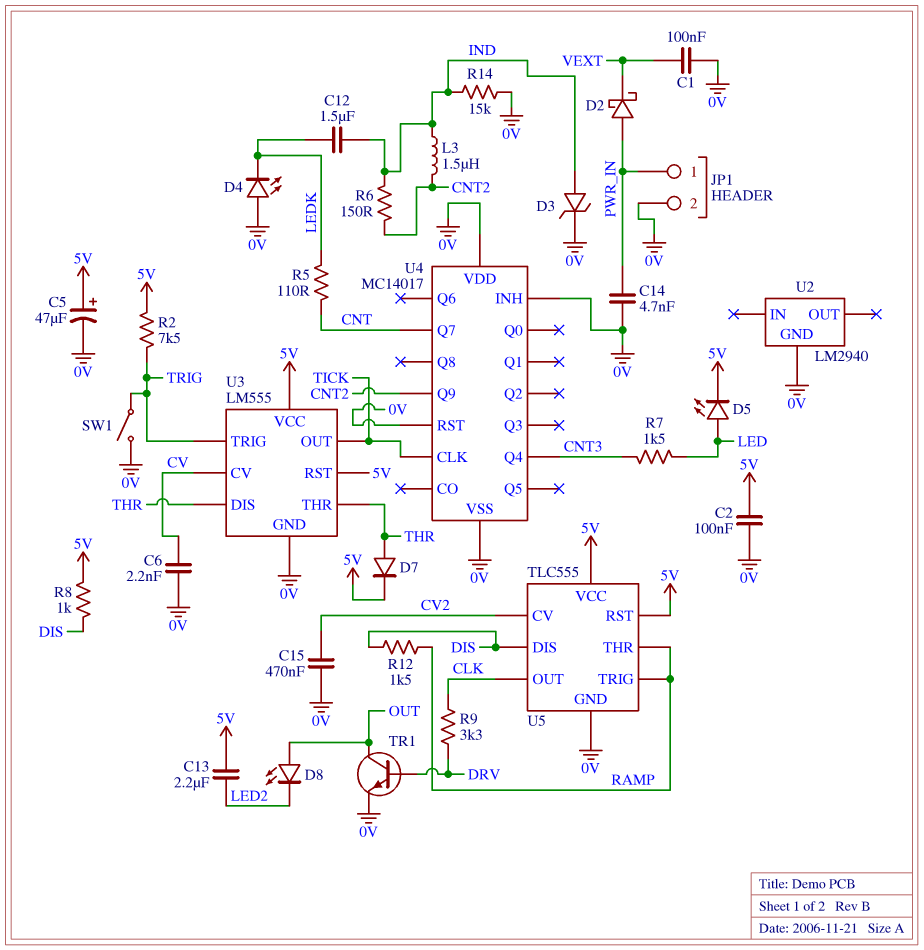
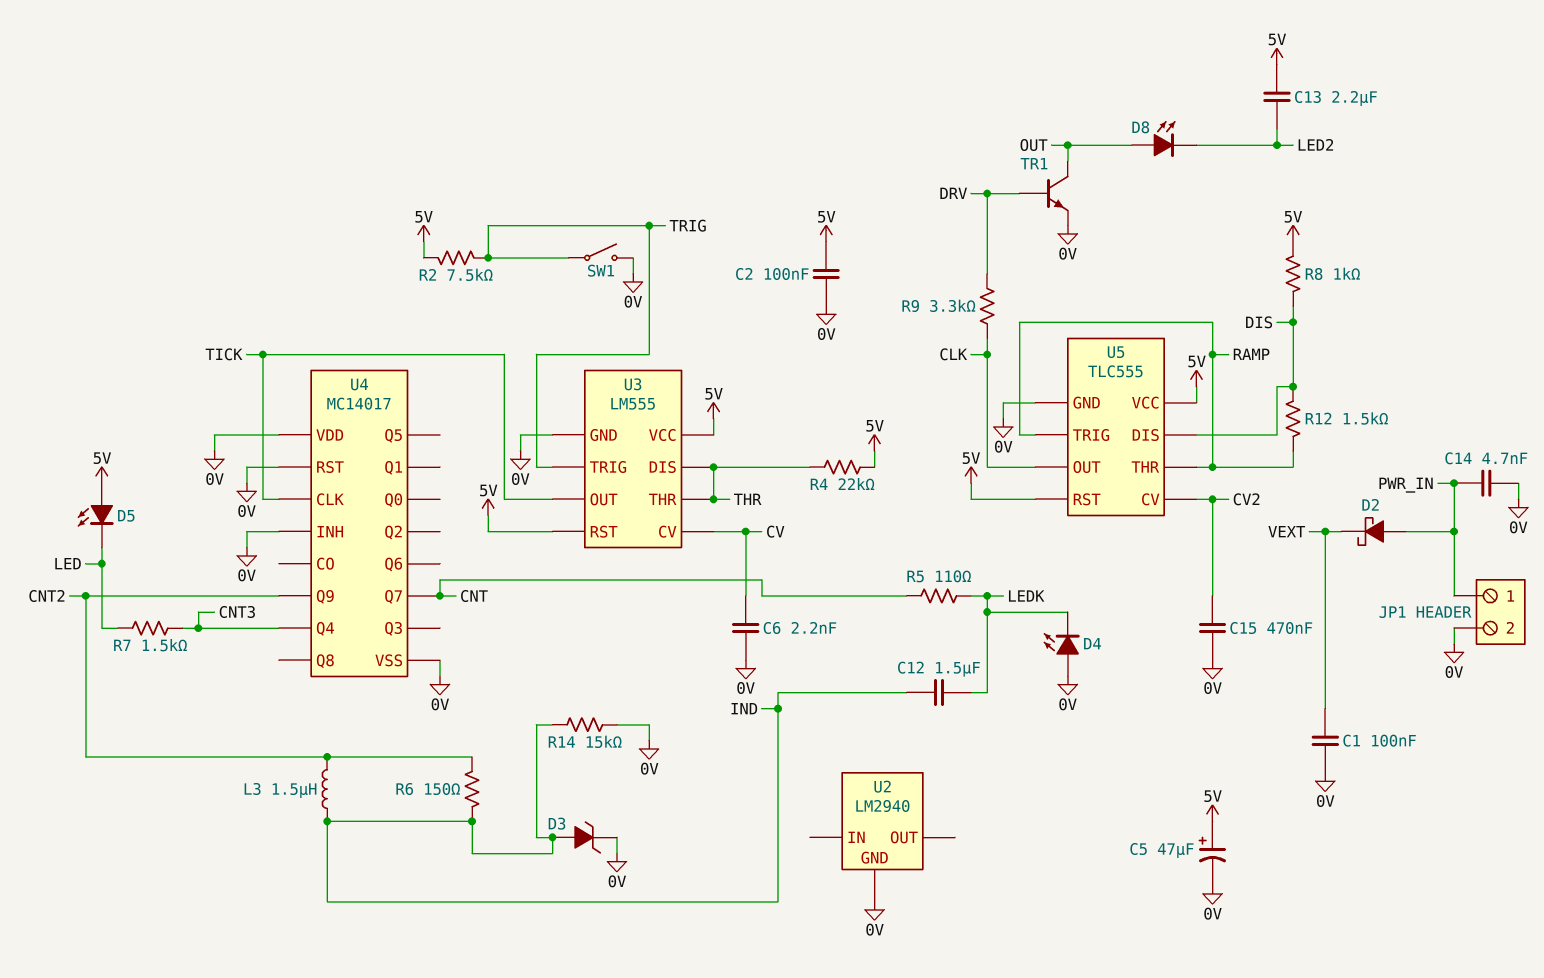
D5: LED (A LED, K 5V) -> LED (A 5V, K LED)
D7: diode (A THR, K 5V) -> none
R4: none -> 22k (5V, THR)

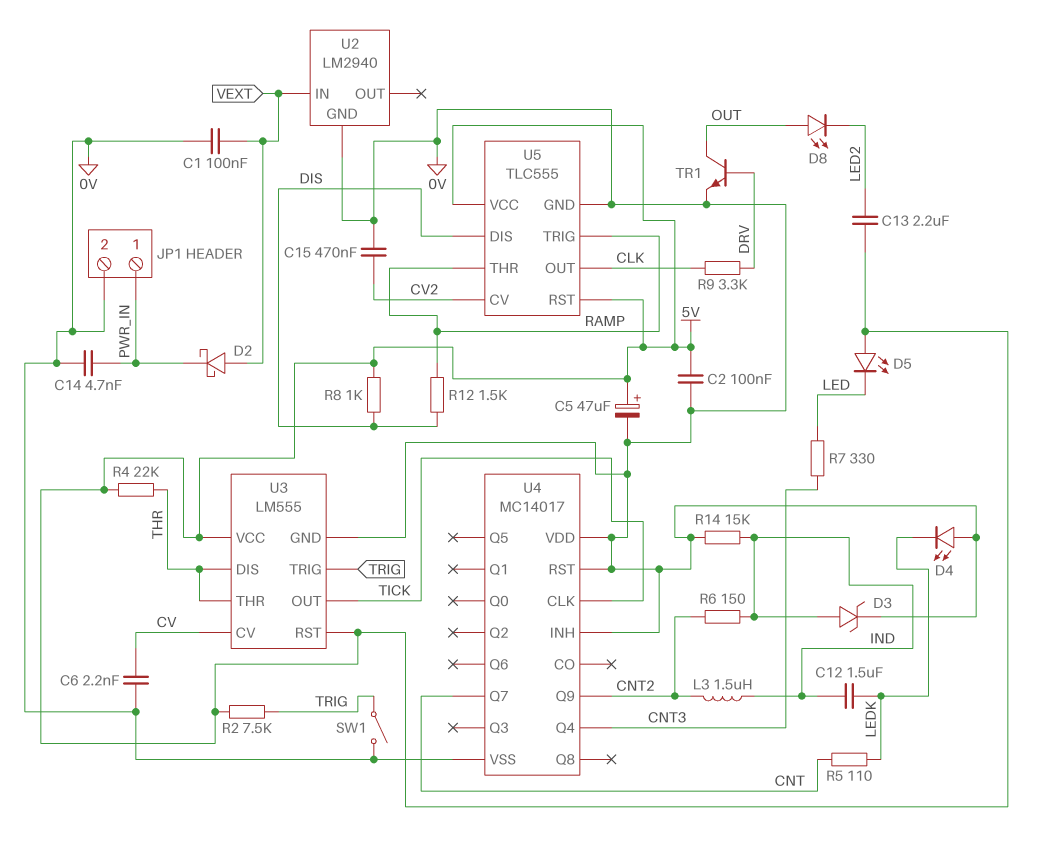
D2: schottky (A PWR_IN, K VEXT) -> schottky (A VEXT, K PWR_IN)
R7: 1.5k (CNT3, LED) -> 330 (CNT3, LED)
U2 pin IN: none -> VEXT

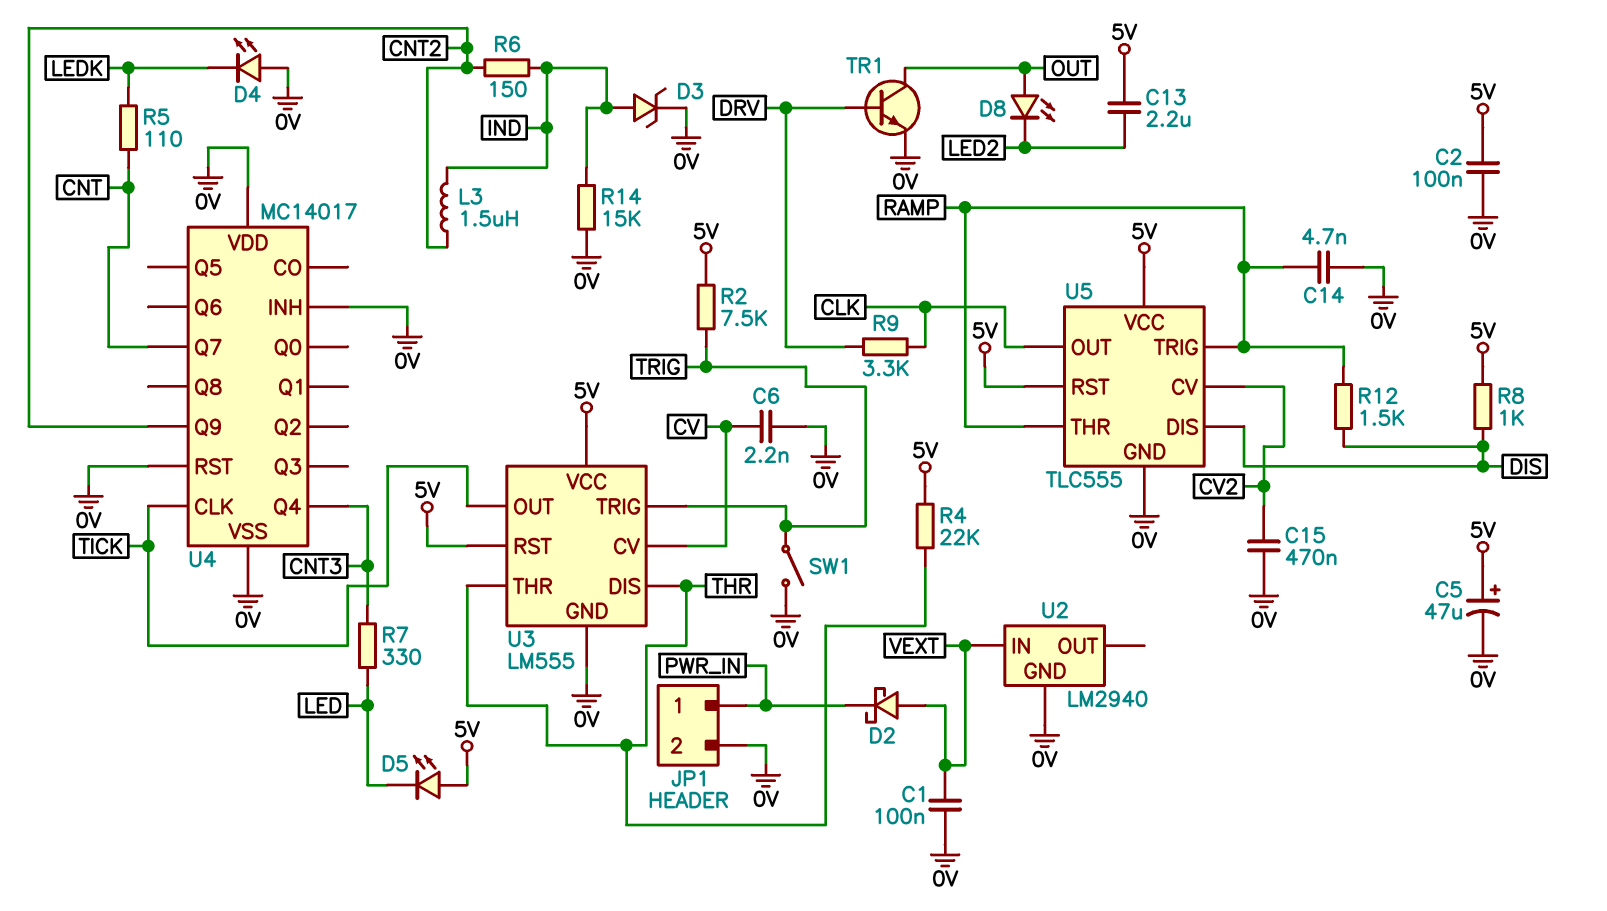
C12: 1.5uF (IND, LEDK) -> none
C14: 4.7nF (0V, PWR_IN) -> 4.7nF (0V, RAMP)

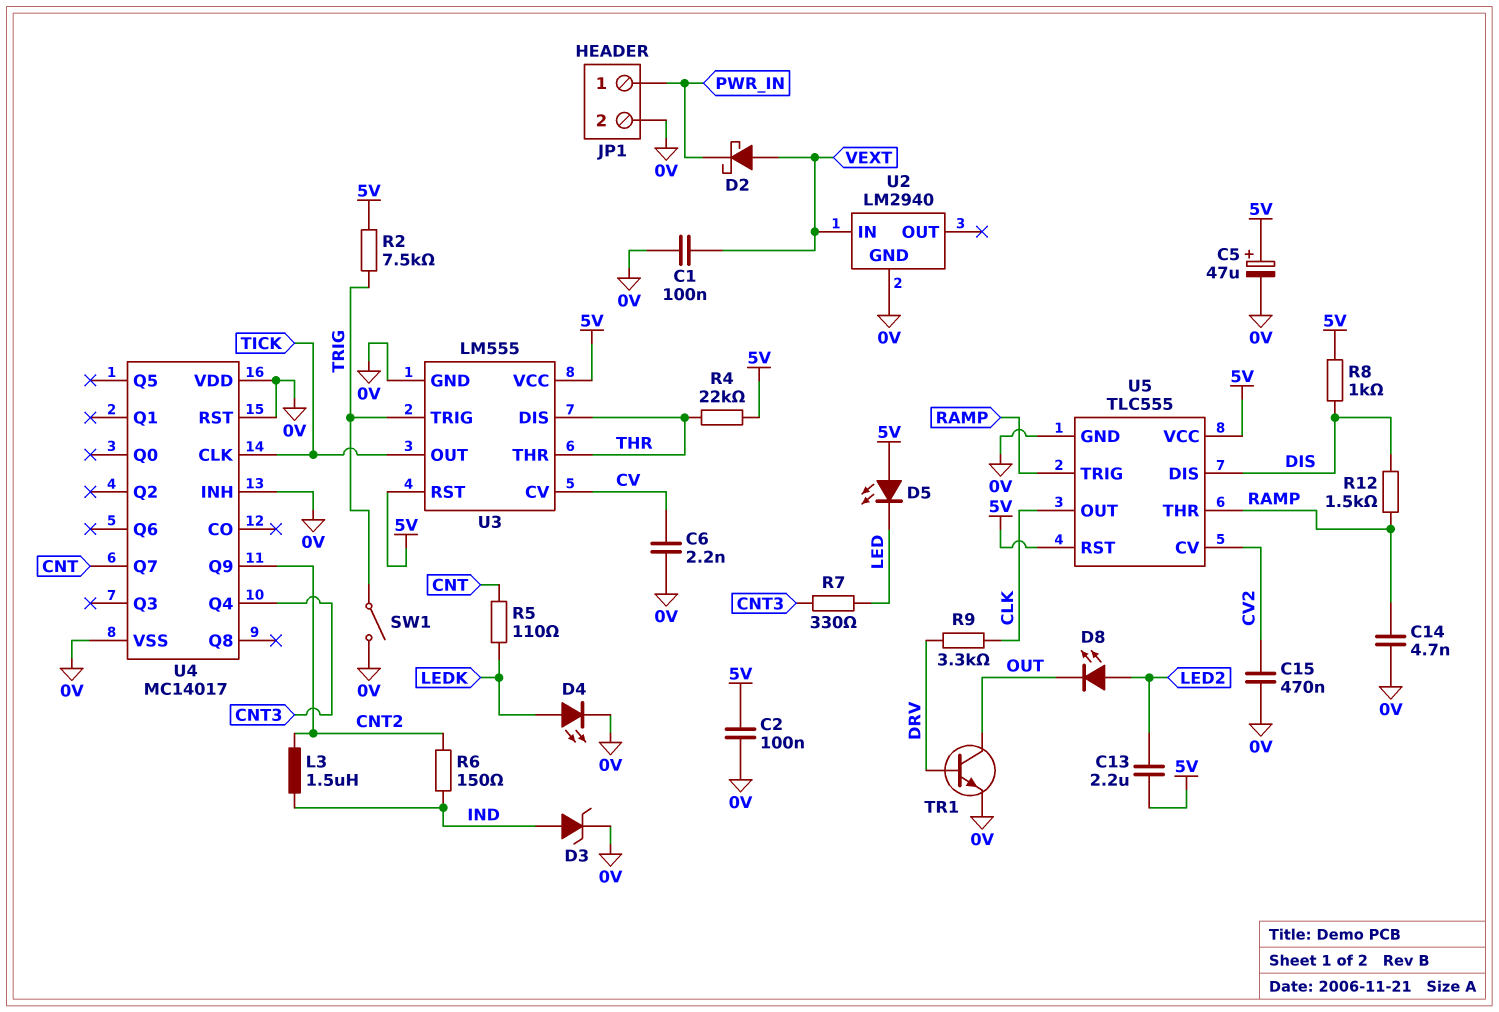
D4: LED (A 0V, K LEDK) -> LED (A LEDK, K 0V)
D8: LED (A OUT, K LED2) -> LED (A LED2, K OUT)
R14: 15k (0V, IND) -> none

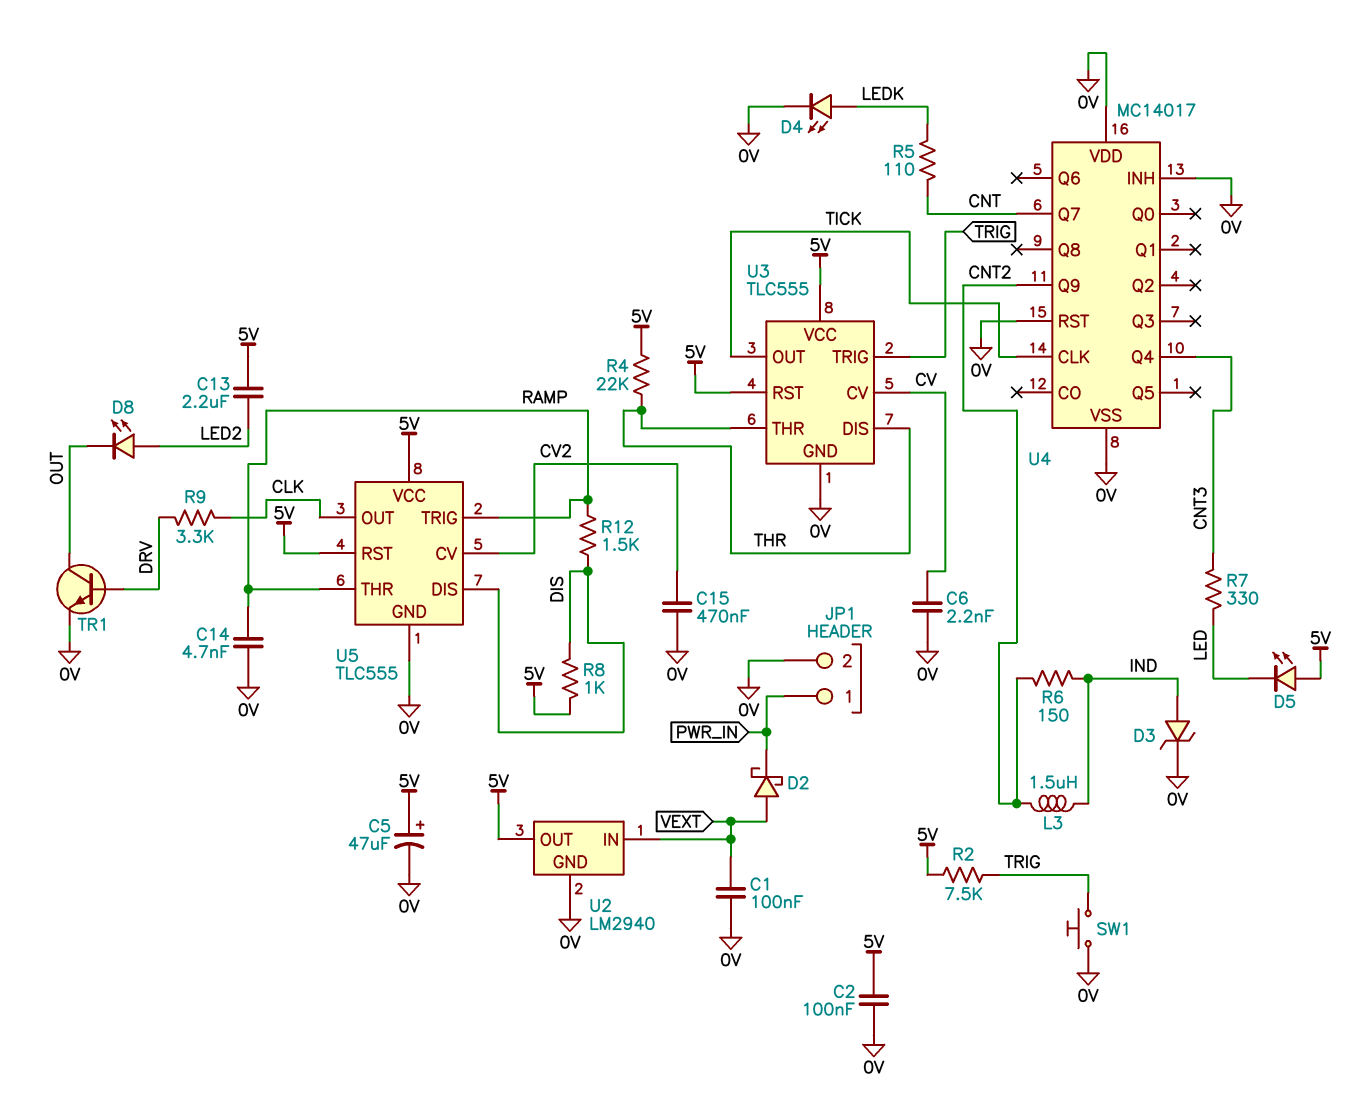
SW1: switch (0V, TRIG) -> button (0V, TRIG)
U2 pin OUT: none -> 5V
U3: LM555 -> TLC555

